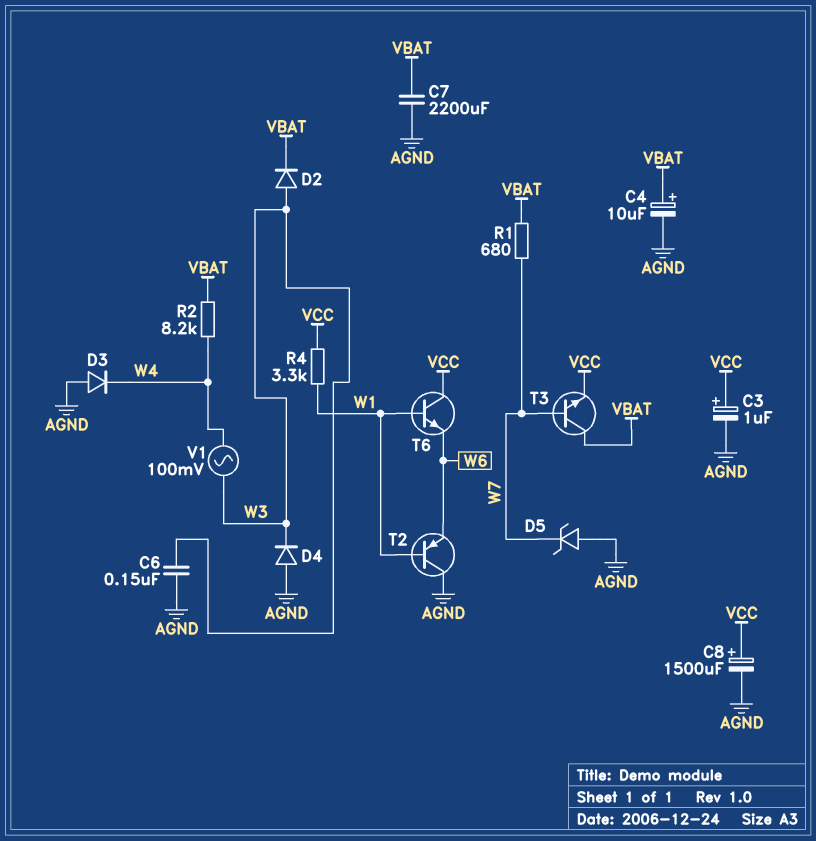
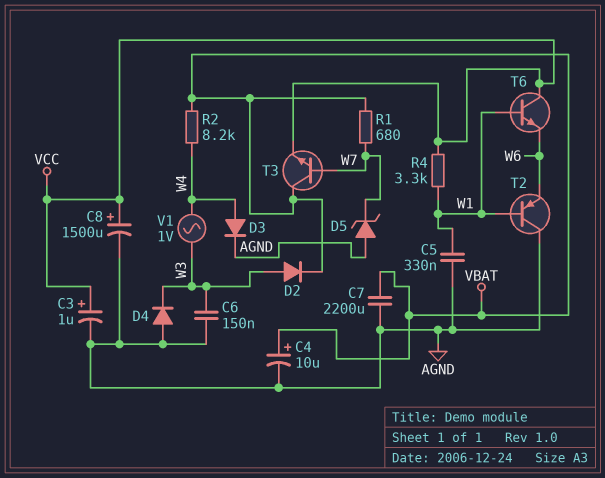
C5: none -> 330nF (AGND, W1)
D3: diode (A AGND, K W4) -> diode (A W4, K AGND)
V1: AC 100mV (W3, W4) -> AC 1V (W3, W4)

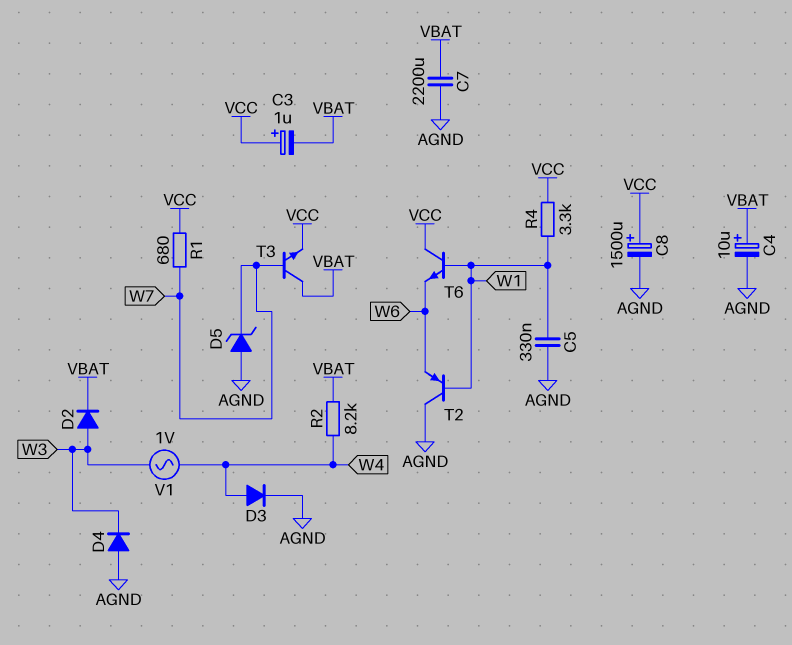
C3: 1uF (plus VCC, minus AGND) -> 1uF (plus VCC, minus VBAT)
C6: 150nF (AGND, W3) -> none
R1: 680 (VBAT, W7) -> 680 (VCC, W7)

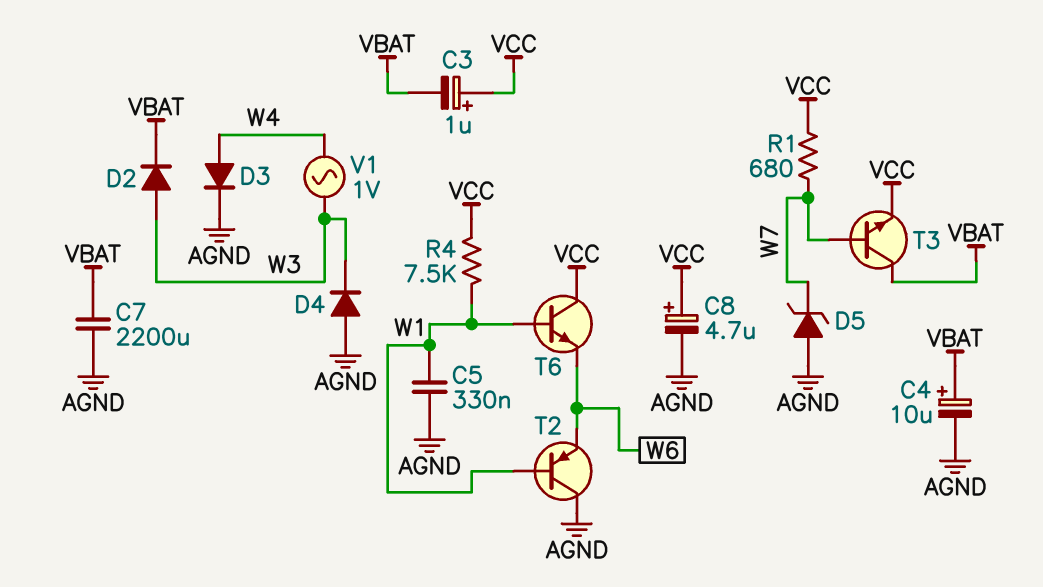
C8: 1500uF (plus VCC, minus AGND) -> 4.7uF (plus VCC, minus AGND)
R2: 8.2k (VBAT, W4) -> none
R4: 3.3k (VCC, W1) -> 7.5k (VCC, W1)

